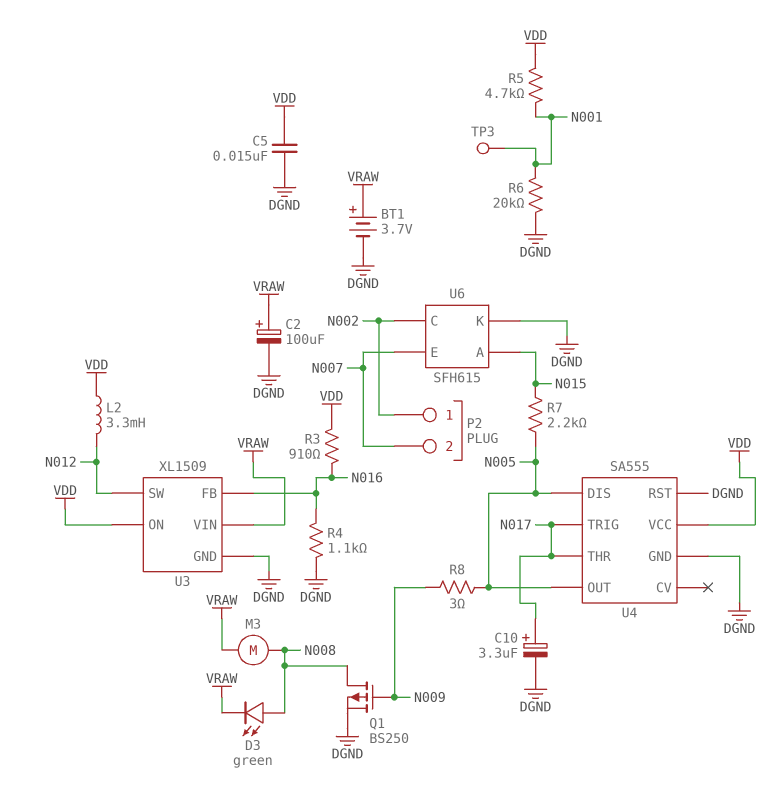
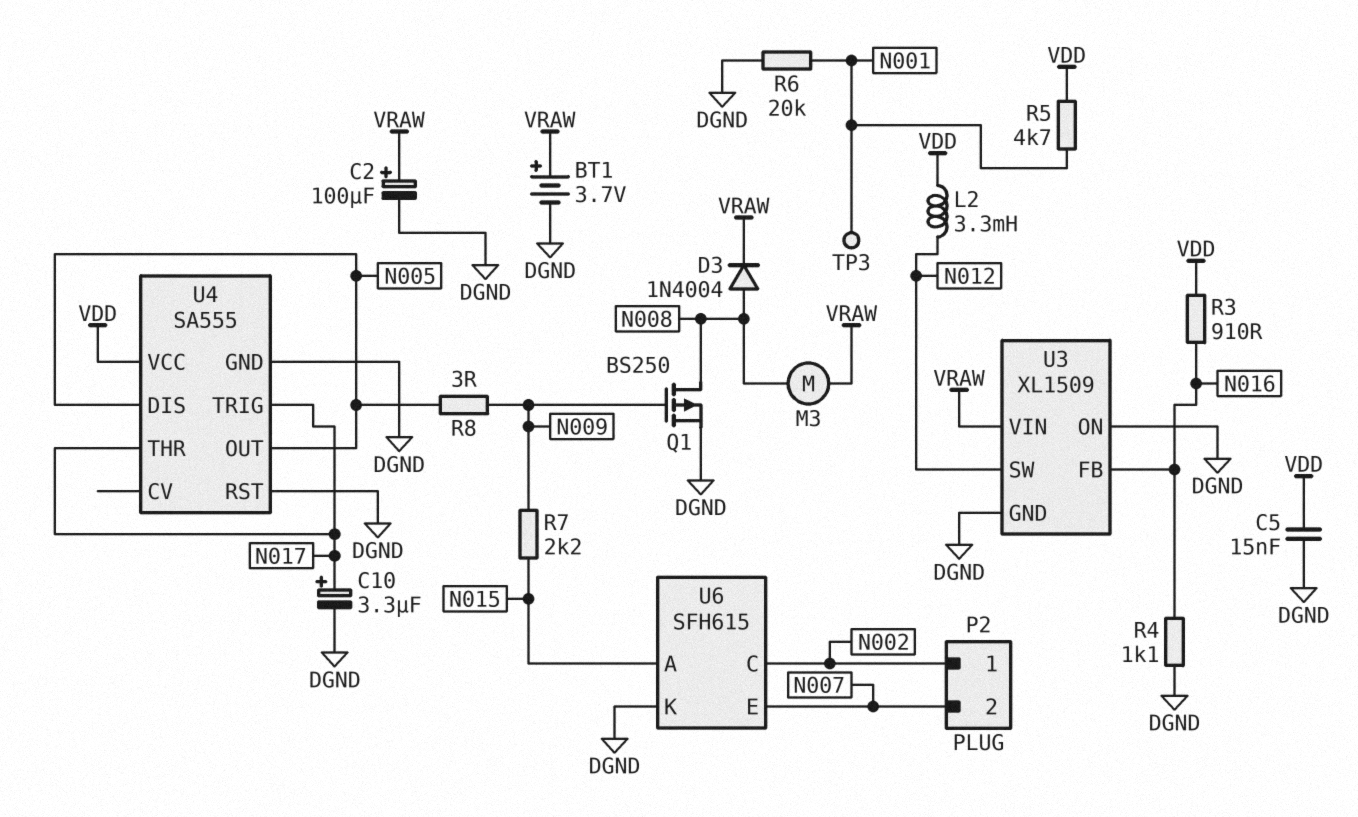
D3: LED green (A N008, K VRAW) -> diode 1N4004 (A N008, K VRAW)
R7: 2.2k (N005, N015) -> 2.2k (N009, N015)
U3 pin ON: VDD -> DGND

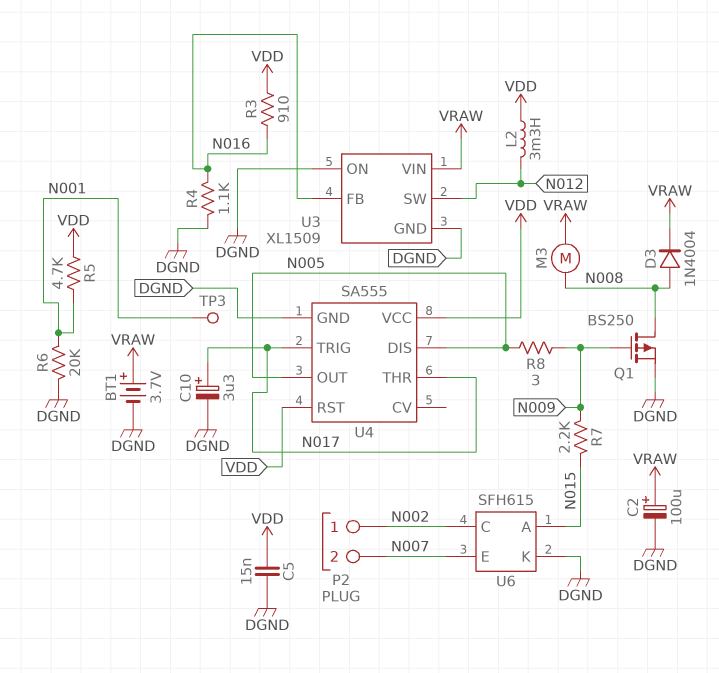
U4 pin RST: DGND -> VDD

